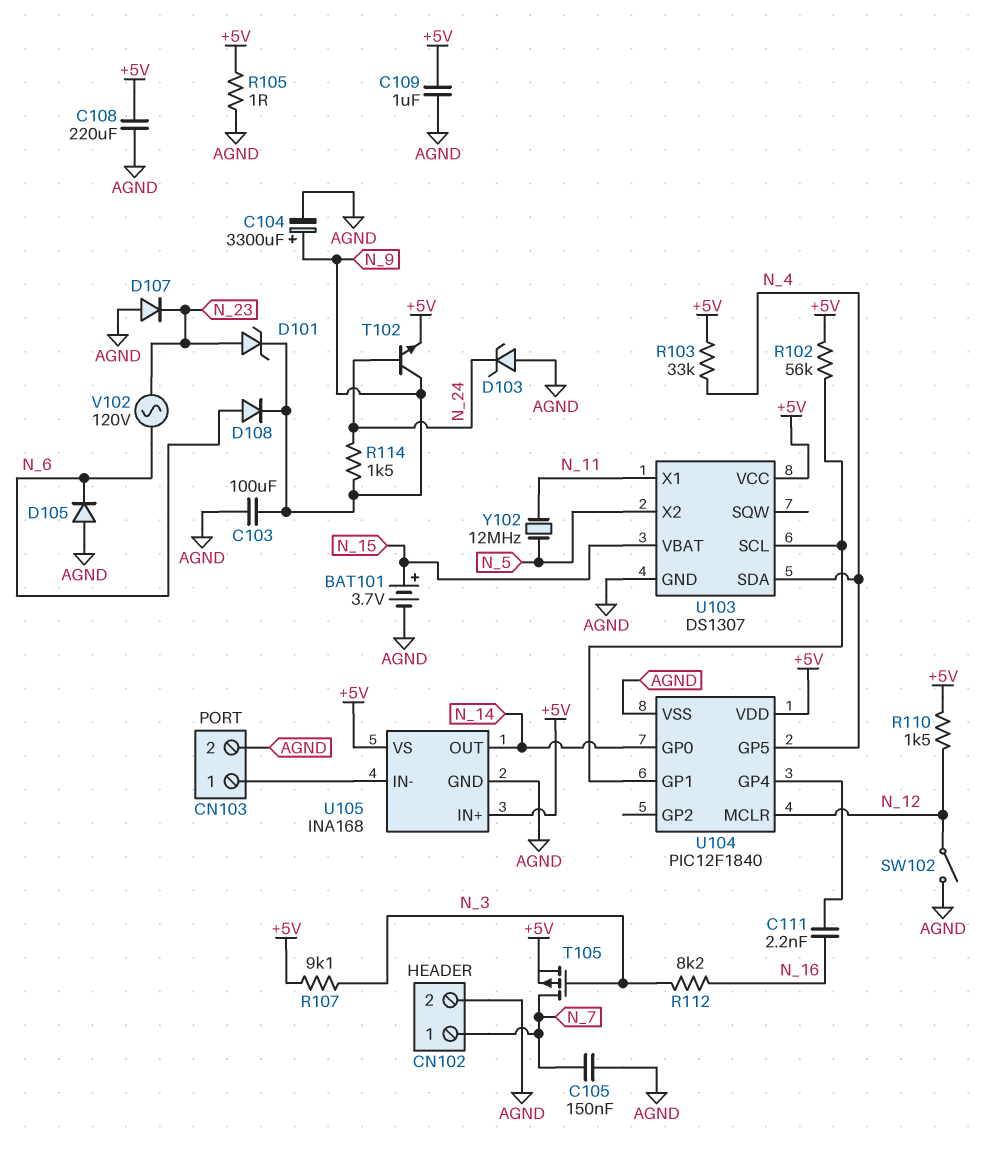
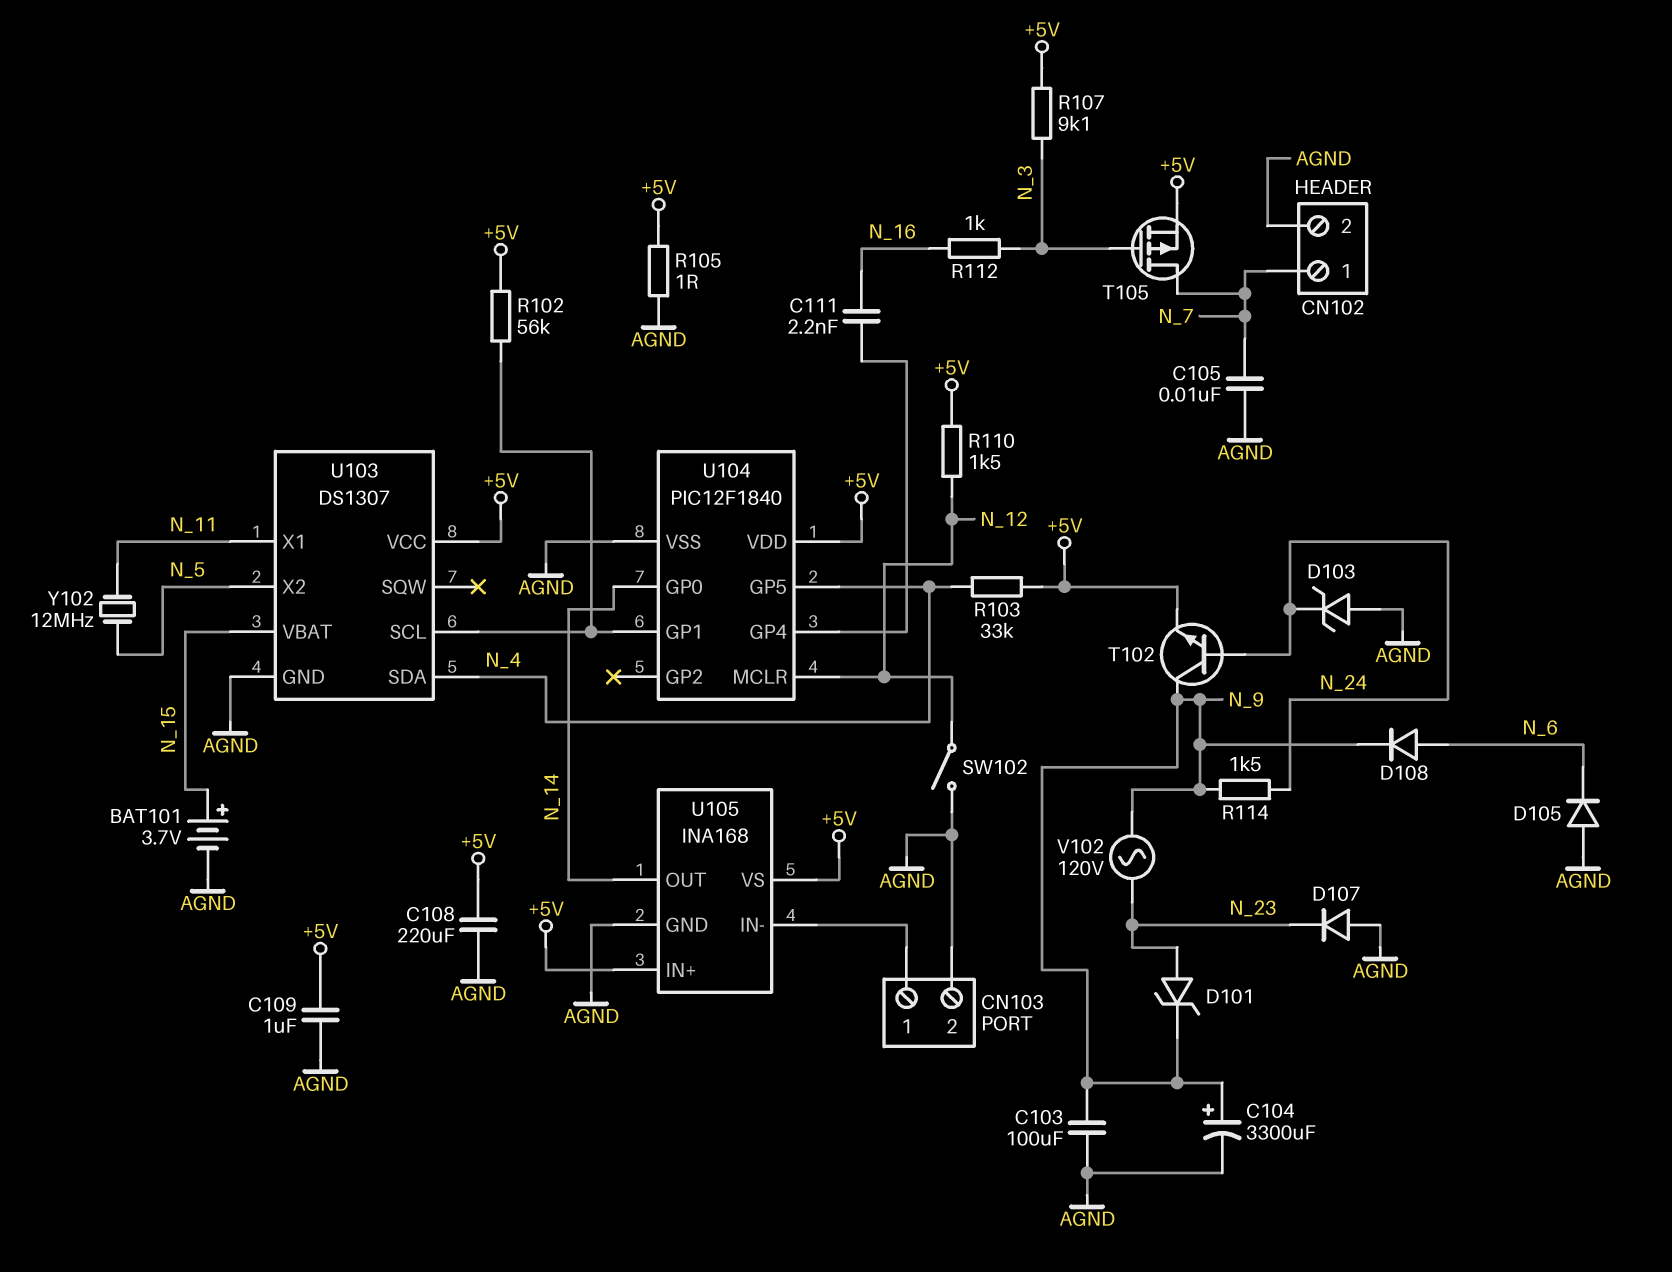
C105: 150nF (AGND, N_7) -> 10nF (AGND, N_7)
R112: 8.2k (N_3, N_16) -> 1k (N_3, N_16)
V102: AC 120V (N_6, N_23) -> AC 120V (N_9, N_23)

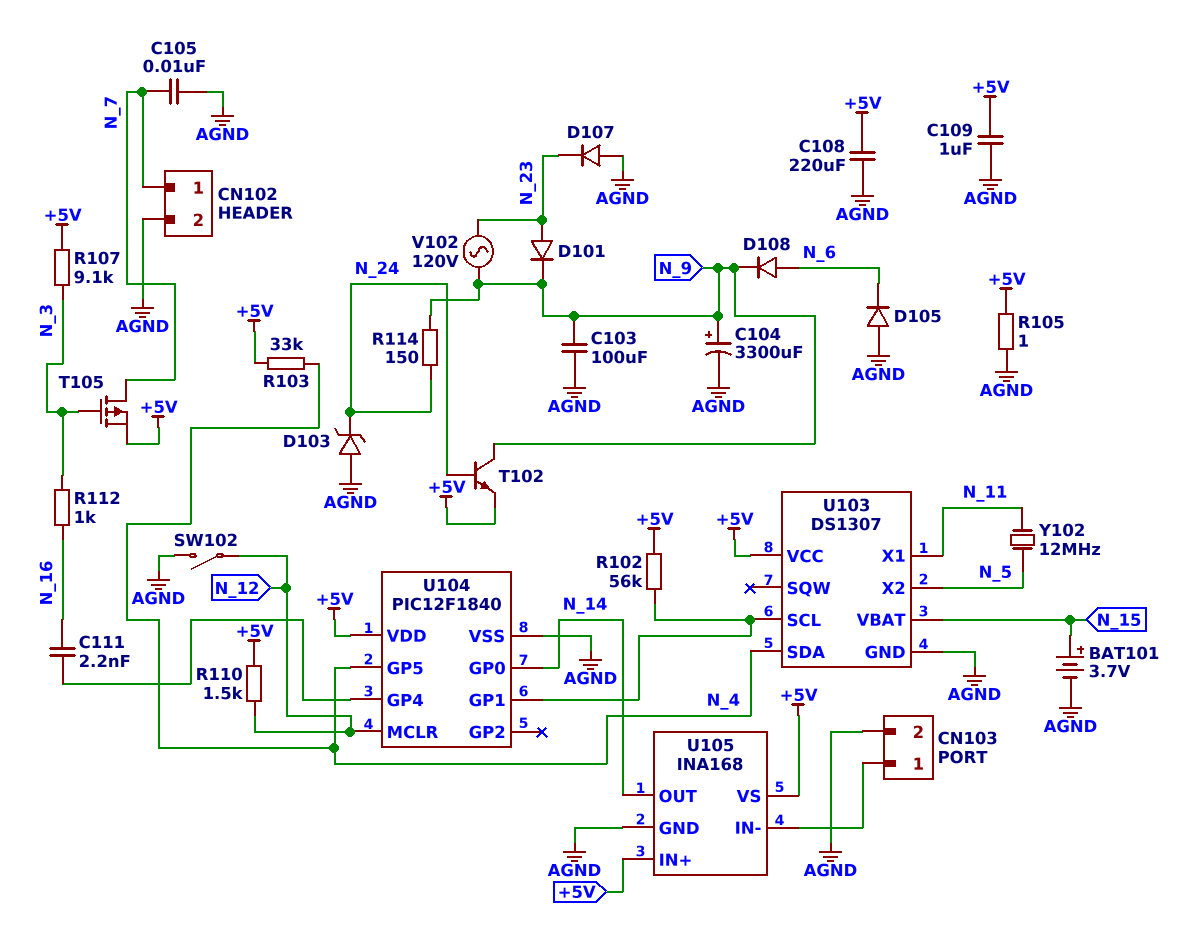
D101: zener (A N_23, K N_9) -> diode (A N_23, K N_9)
R114: 1.5k (N_9, N_24) -> 150 (N_9, N_24)

